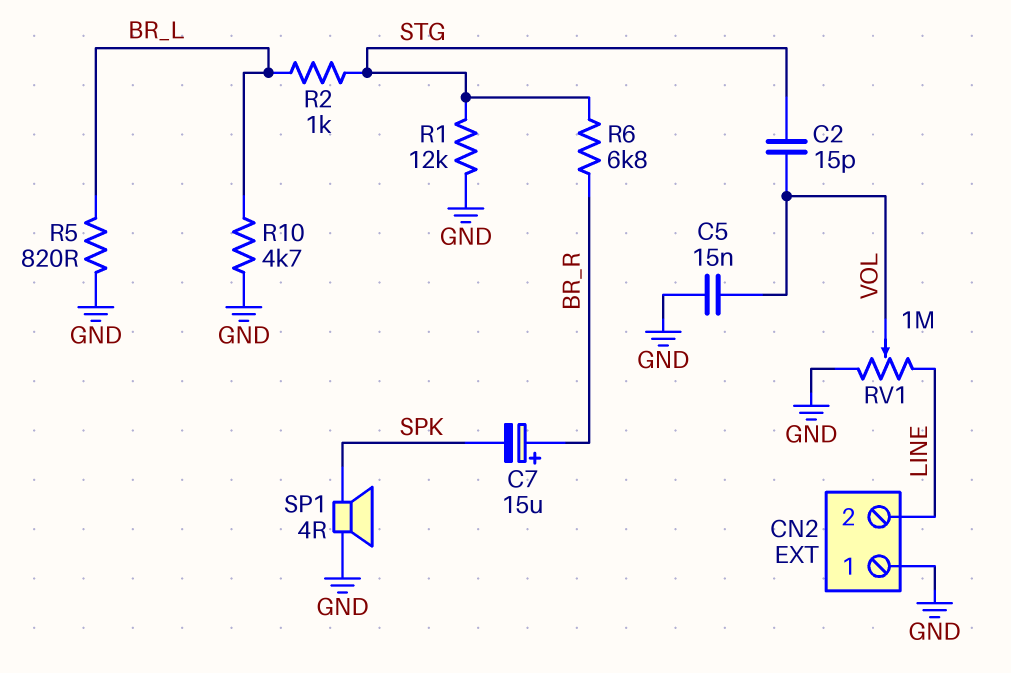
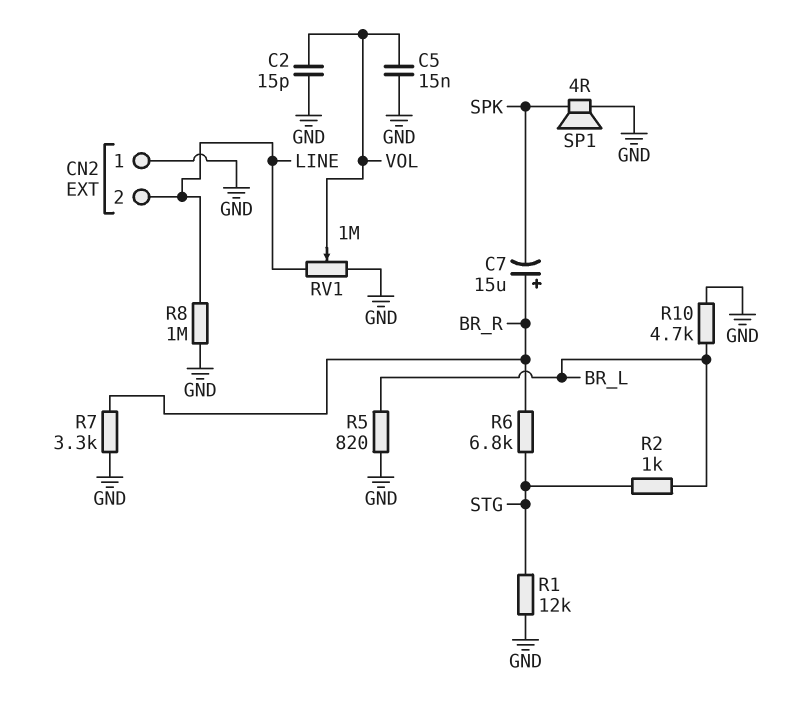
C2: 15pF (STG, VOL) -> 15pF (GND, VOL)
R7: none -> 3.3k (BR_R, GND)
R8: none -> 1M (GND, LINE)

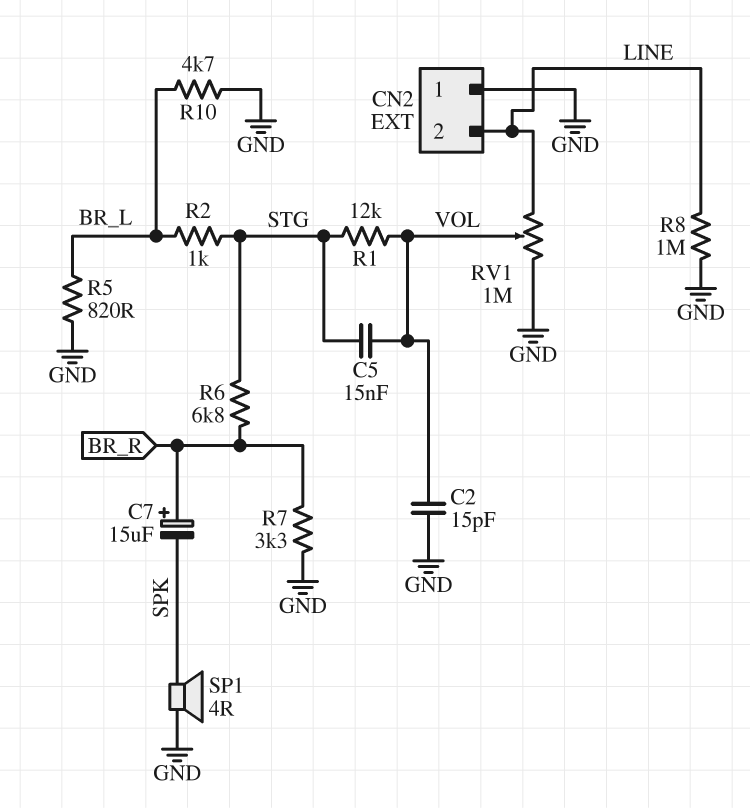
C5: 15nF (GND, VOL) -> 15nF (STG, VOL)
R1: 12k (GND, STG) -> 12k (STG, VOL)

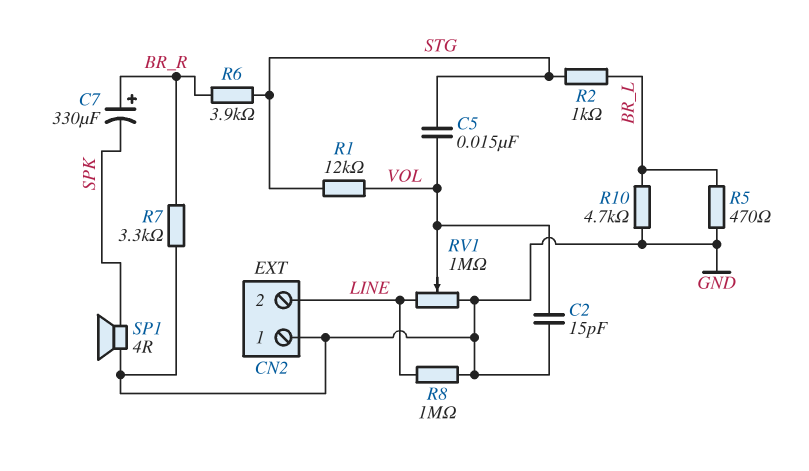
C7: 15uF (plus BR_R, minus SPK) -> 330uF (plus BR_R, minus SPK)
R5: 820 (BR_L, GND) -> 470 (BR_L, GND)
R6: 6.8k (BR_R, STG) -> 3.9k (BR_R, STG)

